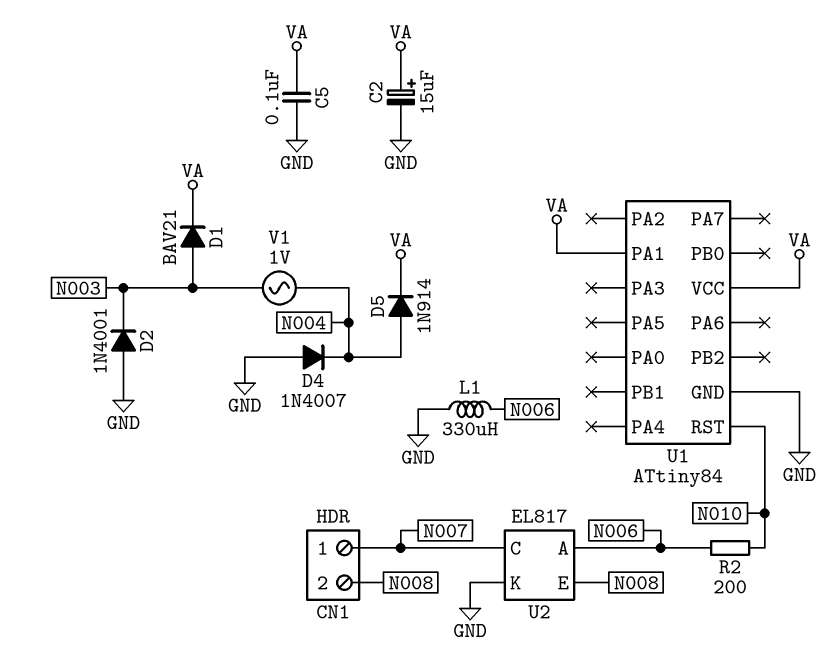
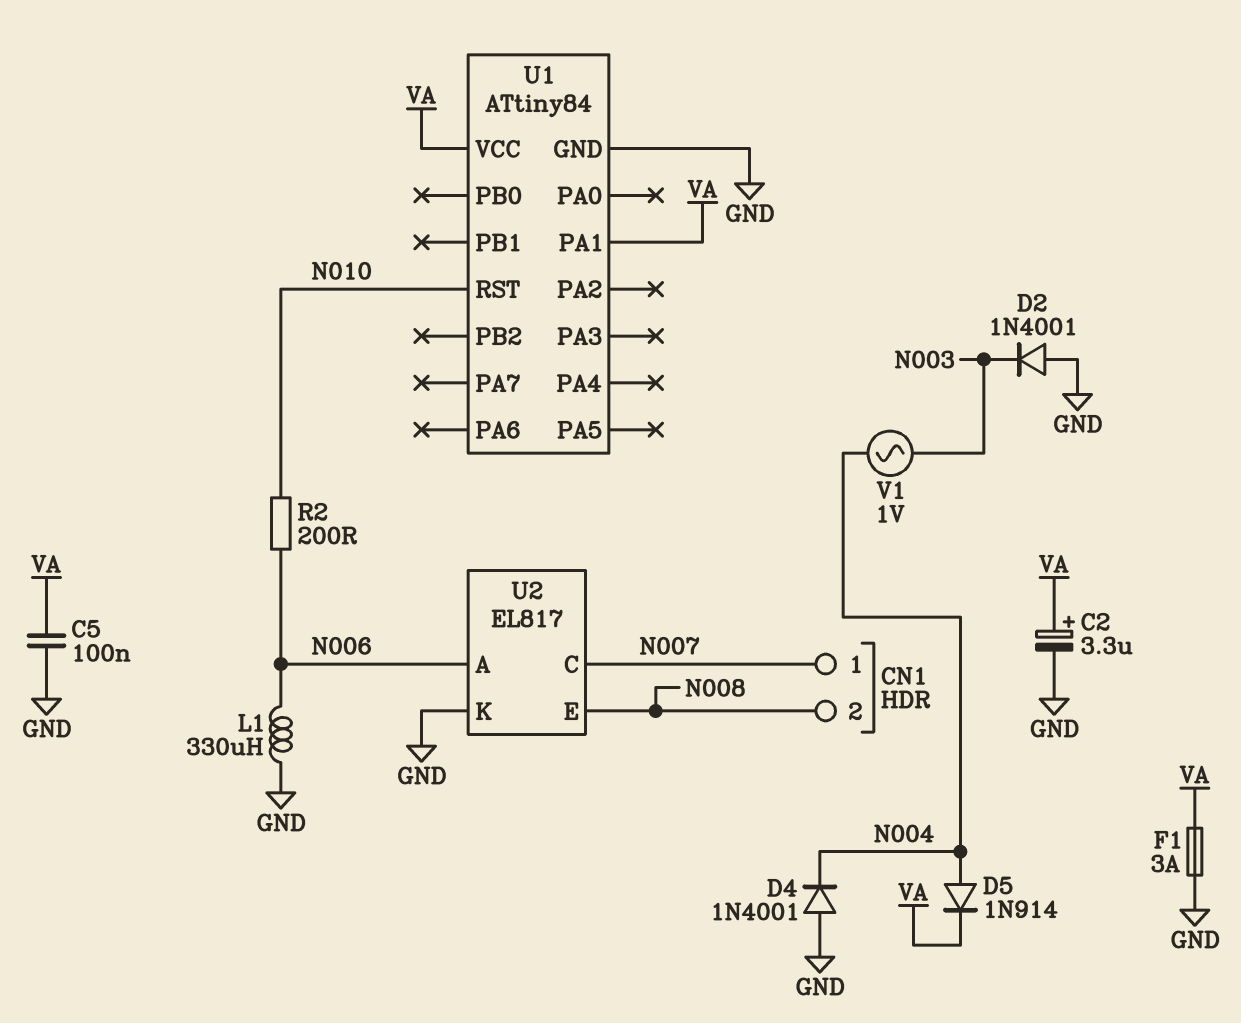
C2: 15uF (plus VA, minus GND) -> 3.3uF (plus VA, minus GND)
D1: diode BAV21 (A N003, K VA) -> none
D4: diode 1N4007 (A GND, K N004) -> diode 1N4001 (A GND, K N004)
F1: none -> 3A (GND, VA)

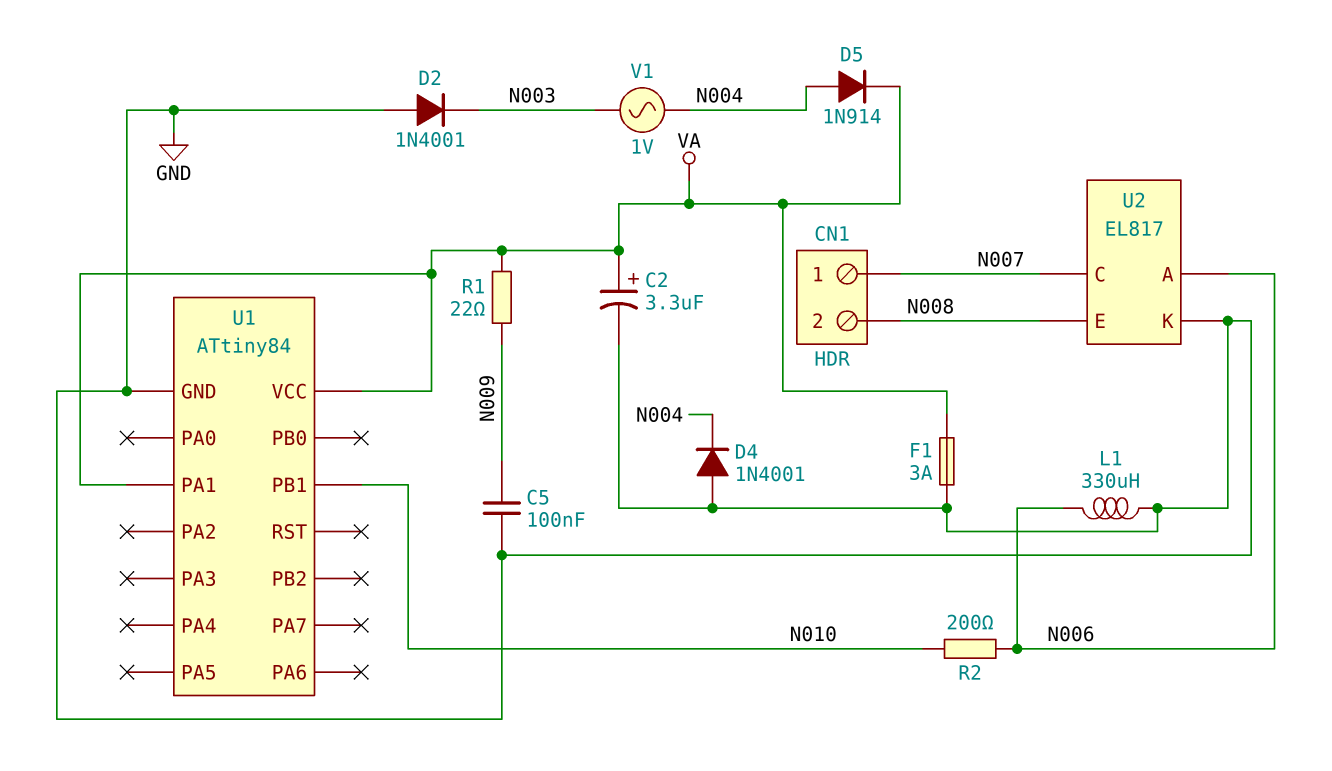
C5: 100nF (GND, VA) -> 100nF (GND, N009)
R1: none -> 22 (N009, VA)
U1 pin PB1: none -> N010
U1 pin RST: N010 -> none

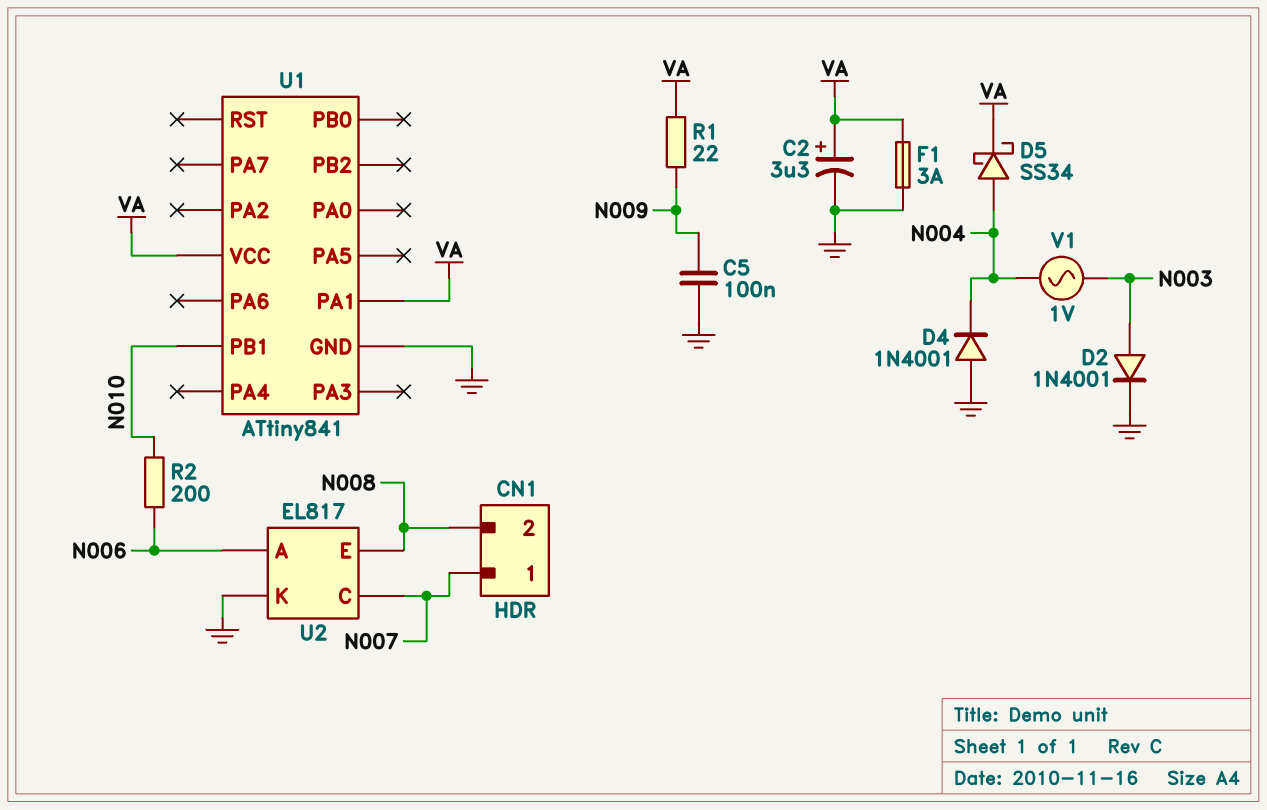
D2: diode 1N4001 (A GND, K N003) -> diode 1N4001 (A N003, K GND)
D5: diode 1N914 (A N004, K VA) -> schottky SS34 (A N004, K VA)
L1: 330uH (GND, N006) -> none
U1: ATtiny84 -> ATtiny841

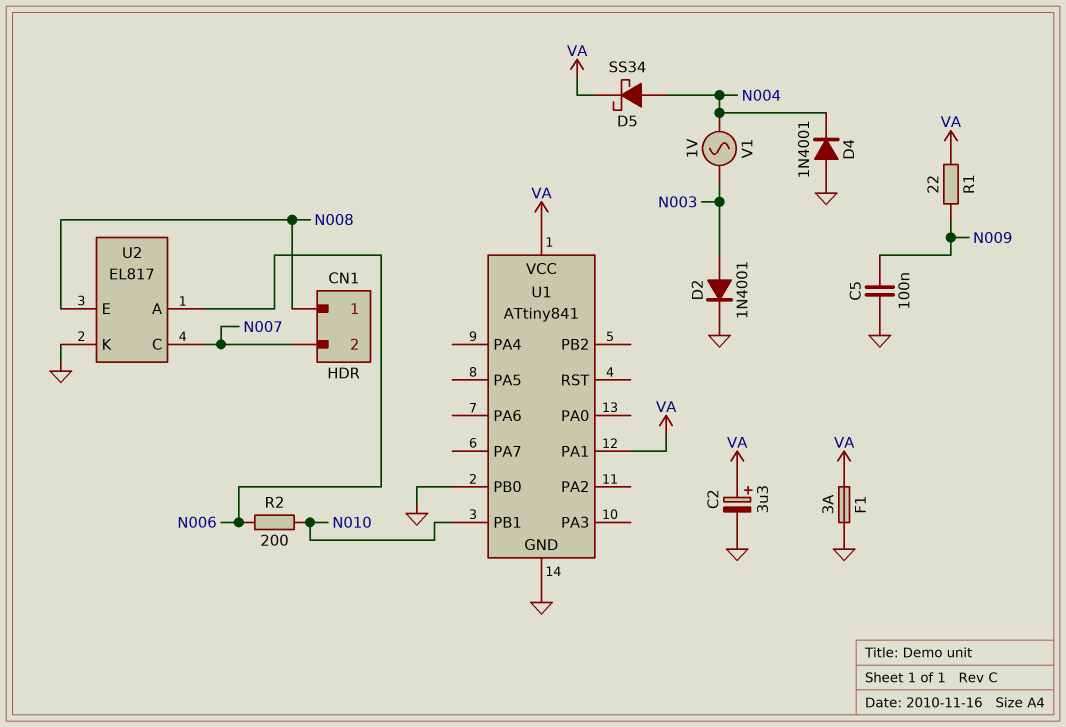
CN1 pin 1: N007 -> N008
CN1 pin 2: N008 -> N007
U1 pin PB0: none -> GND

